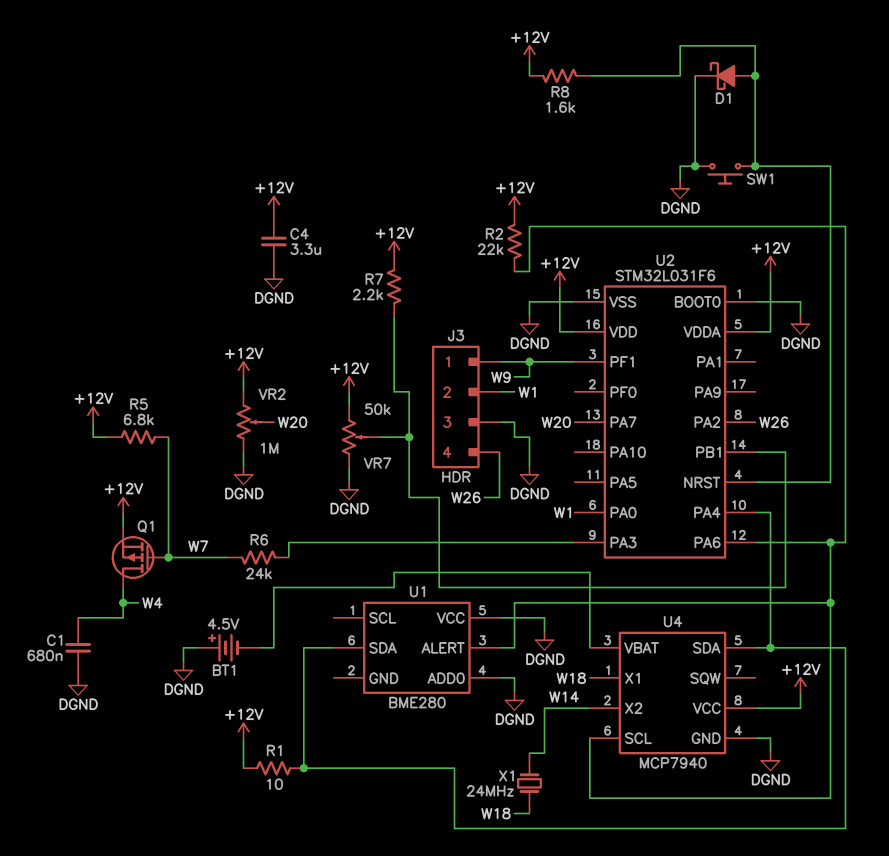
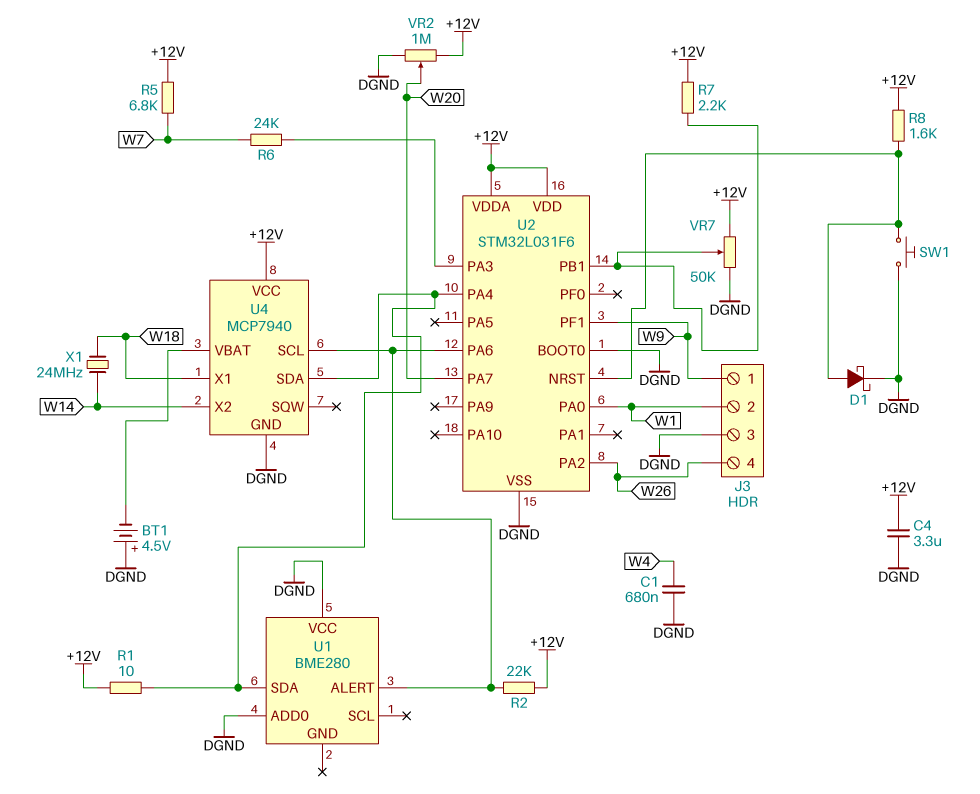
Q1: PMOS (G W7, D W4, S +12V) -> none

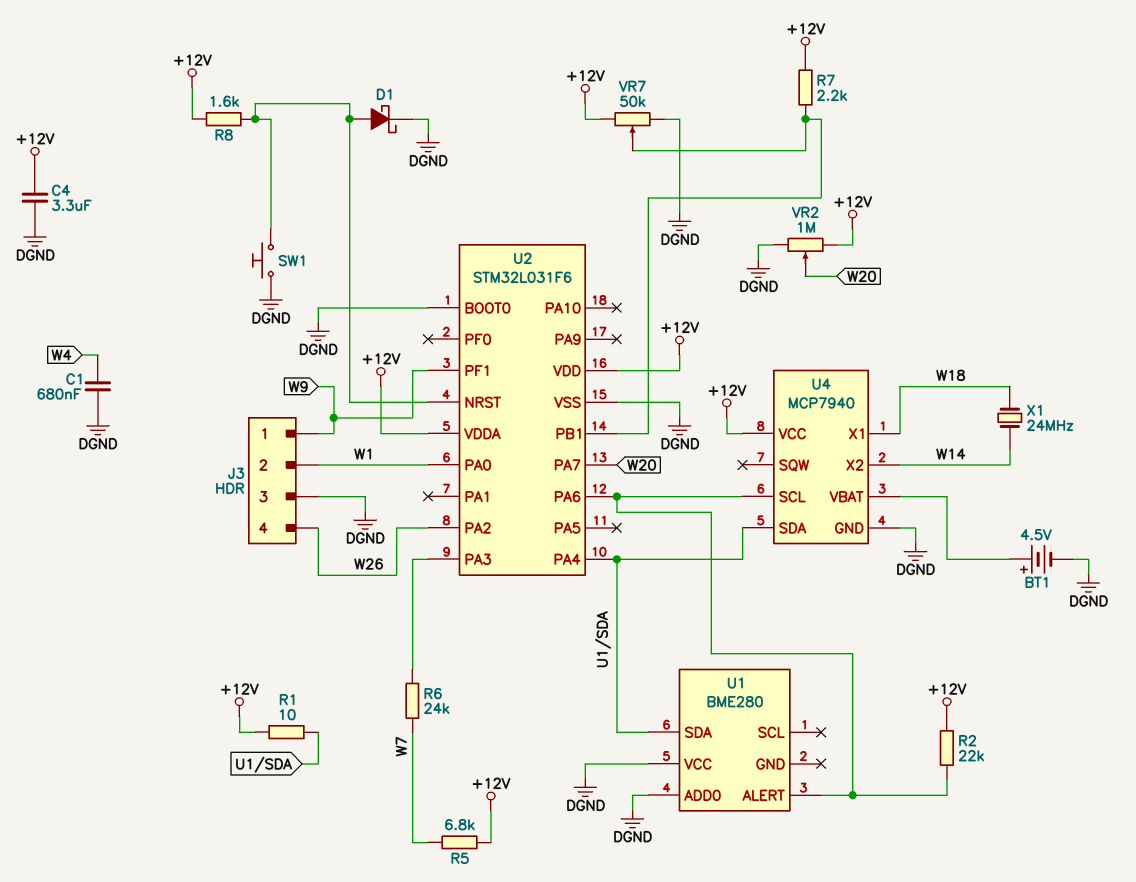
BT1: 4.5V (plus DGND, minus U4/VBAT) -> 4.5V (plus U4/VBAT, minus DGND)

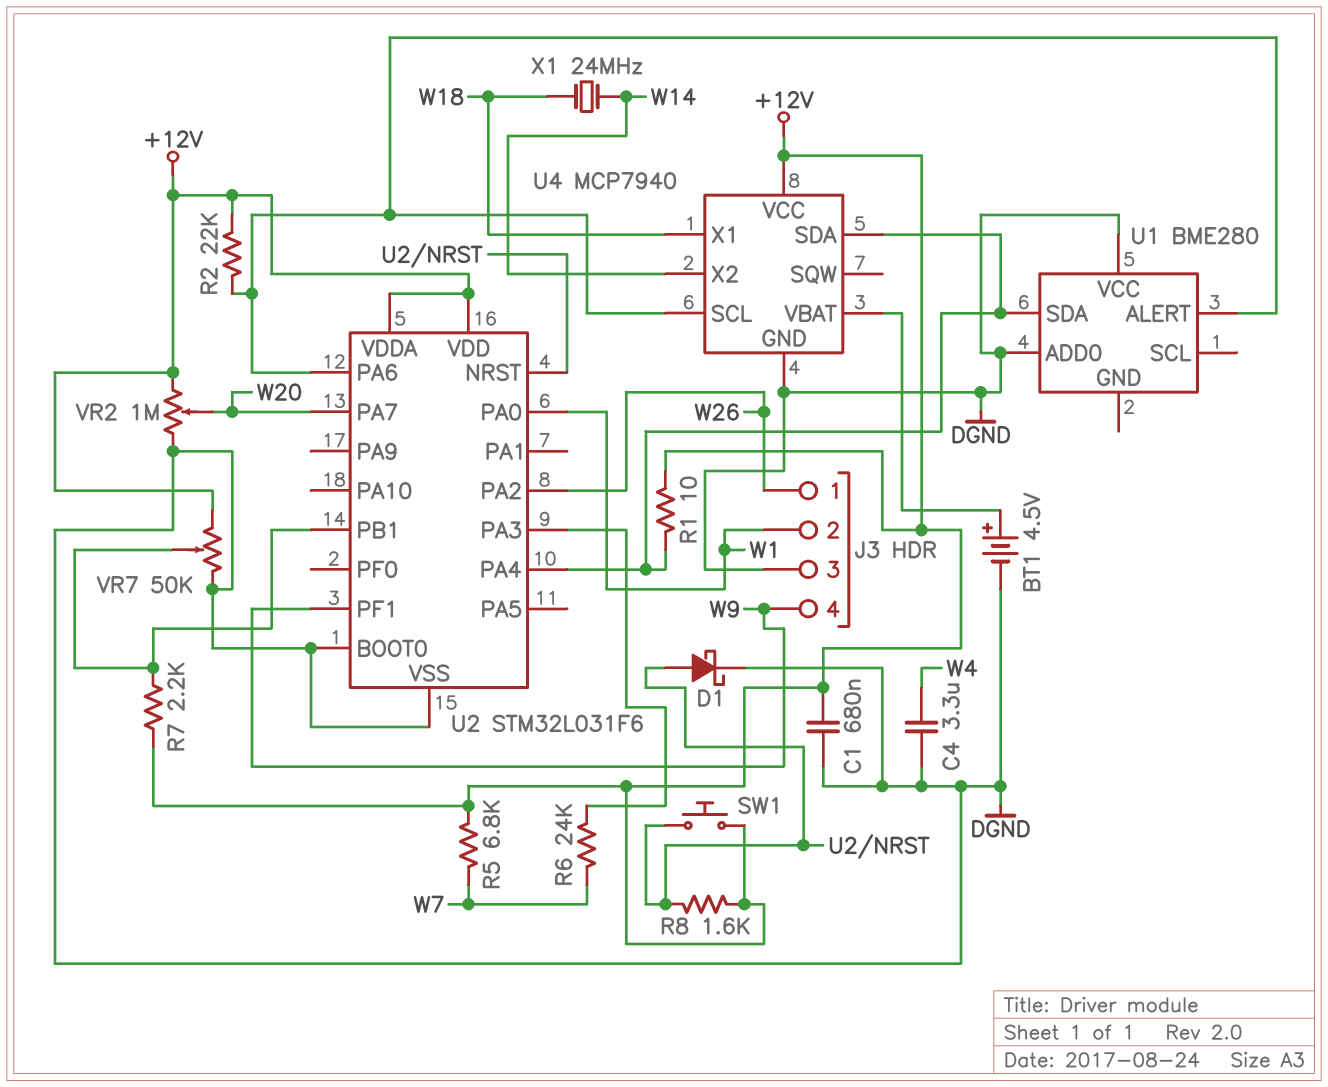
C1: 680nF (DGND, W4) -> 680nF (+12V, DGND)
C4: 3.3uF (+12V, DGND) -> 3.3uF (DGND, W4)
J3 pin 1: W9 -> W26
J3 pin 4: W26 -> W9
SW1: button (DGND, U2/NRST) -> button (+12V, U2/NRST)

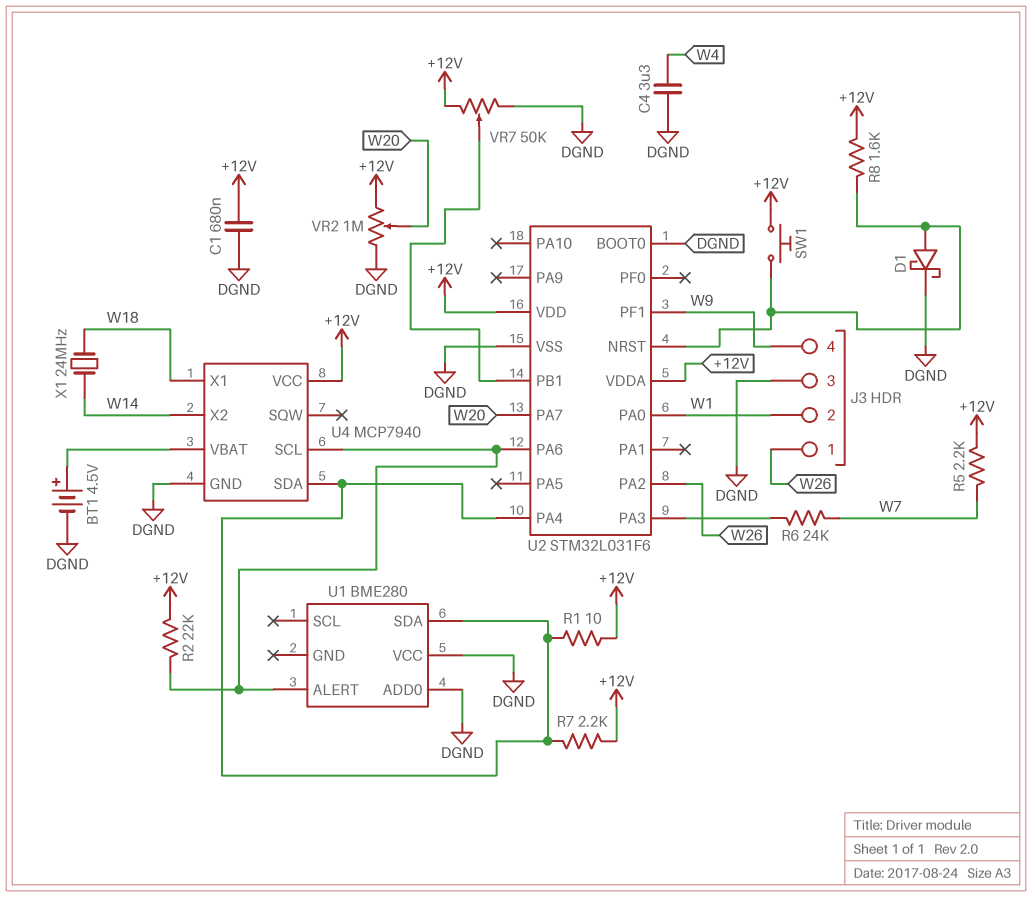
R5: 6.8k (+12V, W7) -> 2.2k (+12V, W7)
R7: 2.2k (+12V, U2/PB1) -> 2.2k (+12V, U1/SDA)

